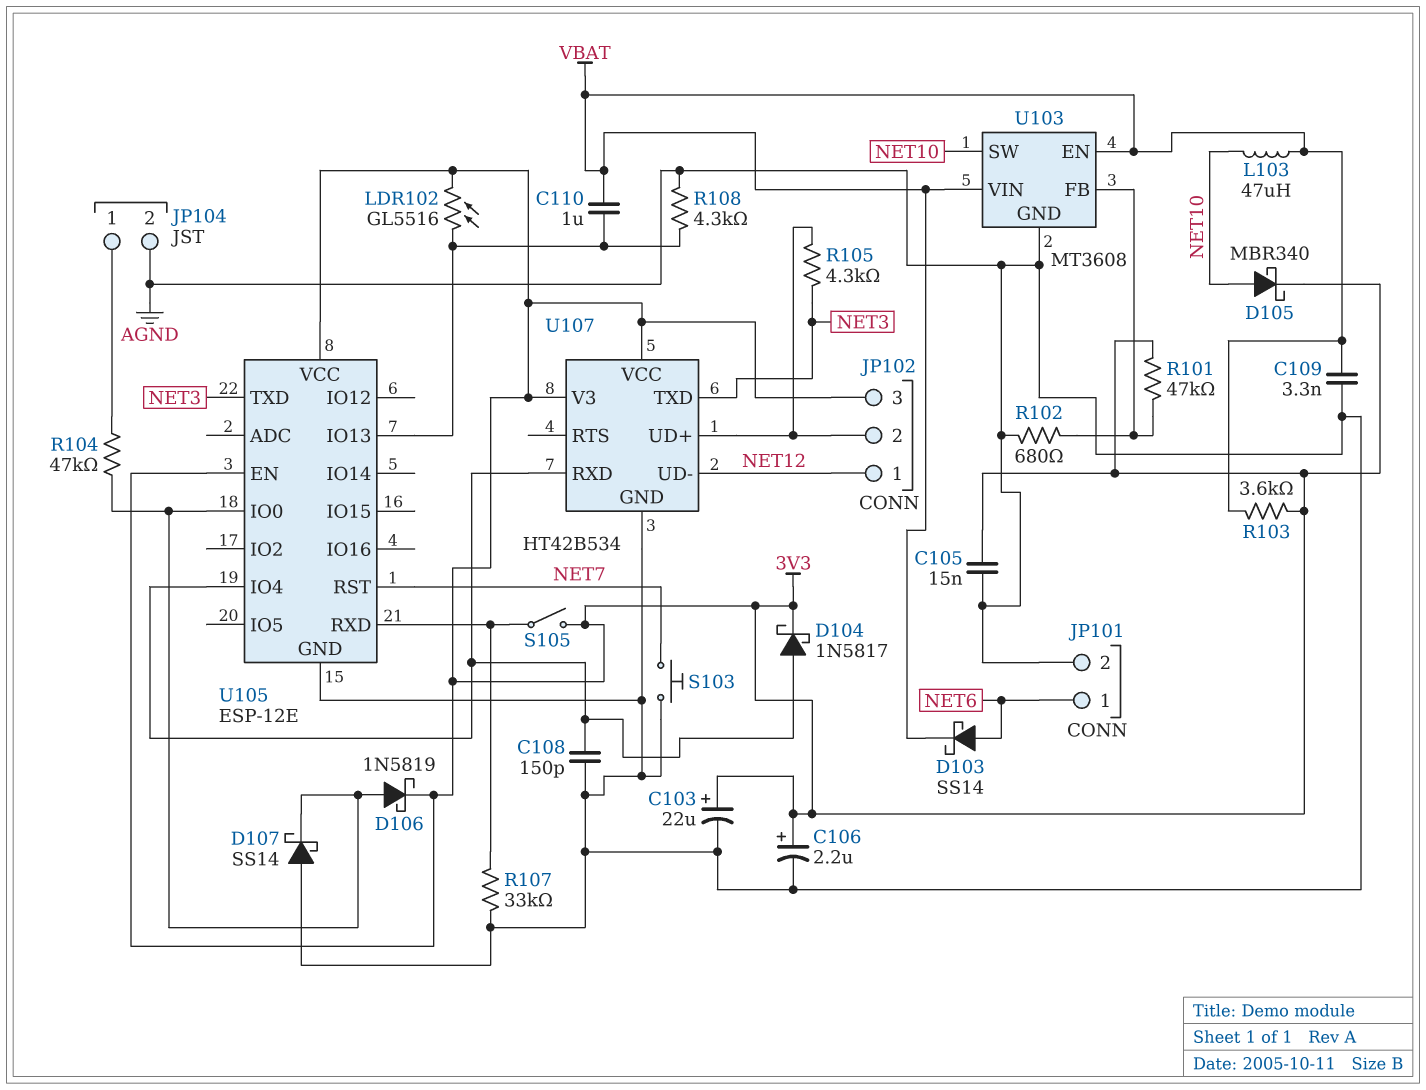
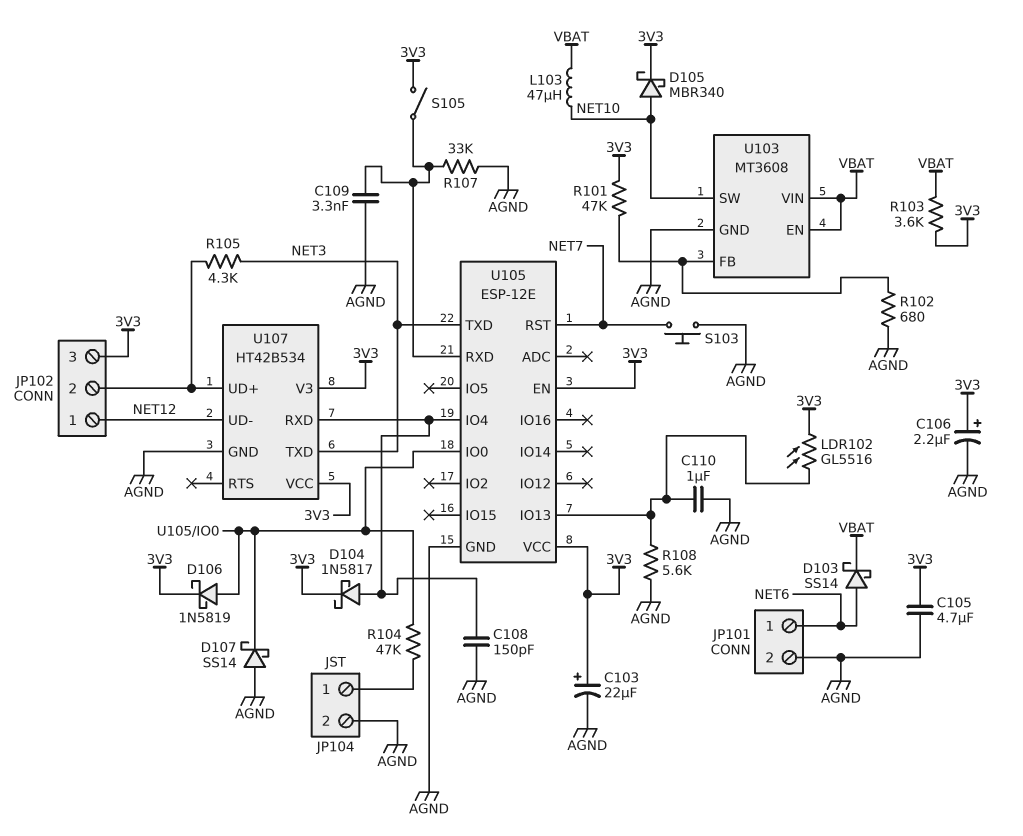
C105: 15nF (3V3, AGND) -> 4.7uF (3V3, AGND)
C109: 3.3nF (AGND, VBAT) -> 3.3nF (AGND, U105/RXD)
C110: 1uF (U105/IO13, VBAT) -> 1uF (AGND, U105/IO13)
R108: 4.3k (AGND, U105/IO13) -> 5.6k (AGND, U105/IO13)

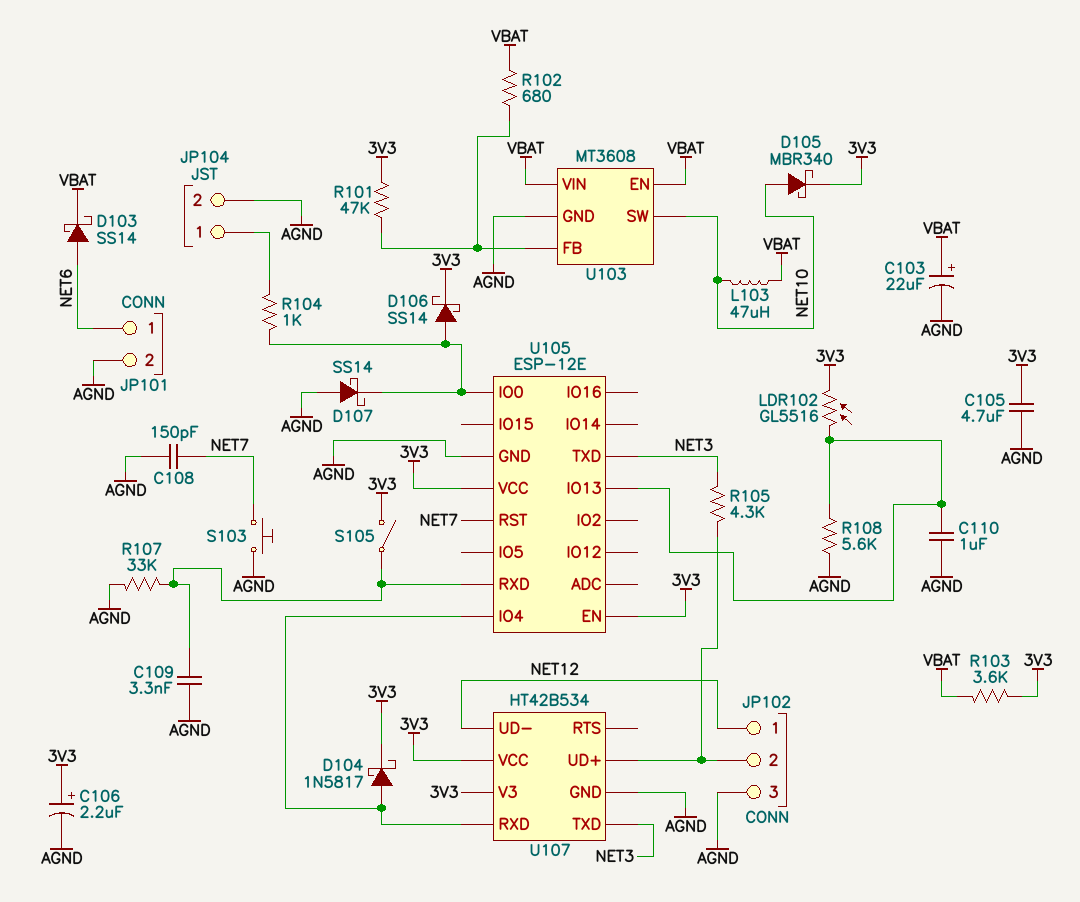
C103: 22uF (plus 3V3, minus AGND) -> 22uF (plus VBAT, minus AGND)
C108: 150pF (AGND, U105/IO4) -> 150pF (AGND, NET7)
D106: schottky 1N5819 (A U105/IO0, K 3V3) -> schottky SS14 (A U105/IO0, K 3V3)
JP102 pin 3: 3V3 -> AGND
R102: 680 (AGND, U103/FB) -> 680 (U103/FB, VBAT)
R104: 47k (JP104/1, U105/IO0) -> 1k (JP104/1, U105/IO0)

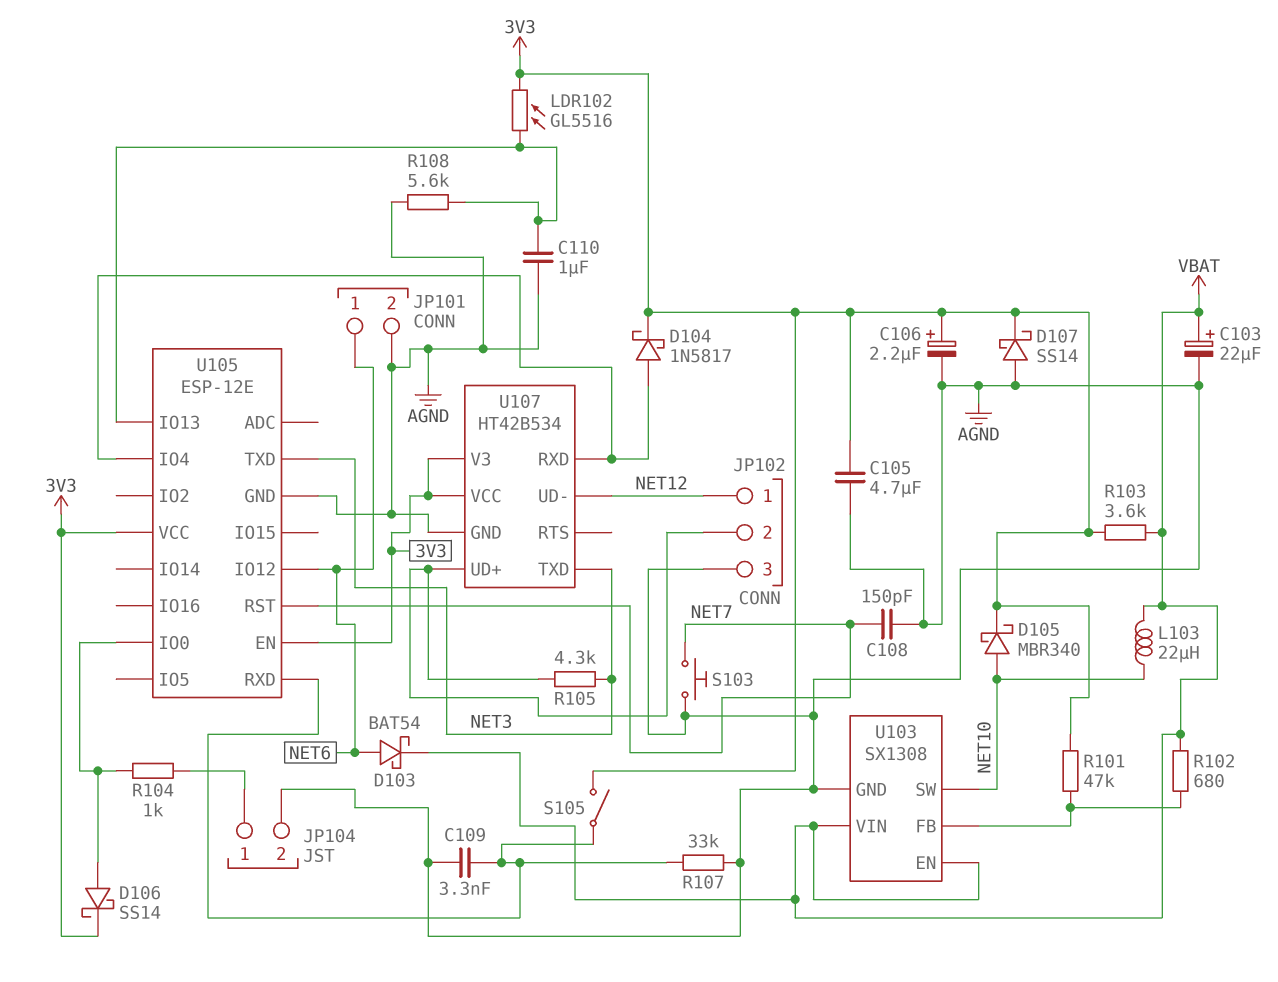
D103: schottky SS14 (A NET6, K VBAT) -> schottky BAT54 (A NET6, K VBAT)
D107: schottky SS14 (A AGND, K U105/IO0) -> schottky SS14 (A AGND, K 3V3)
L103: 47uH (NET10, VBAT) -> 22uH (NET10, VBAT)
U103: MT3608 -> SX1308
U105 pin IO12: none -> NET6

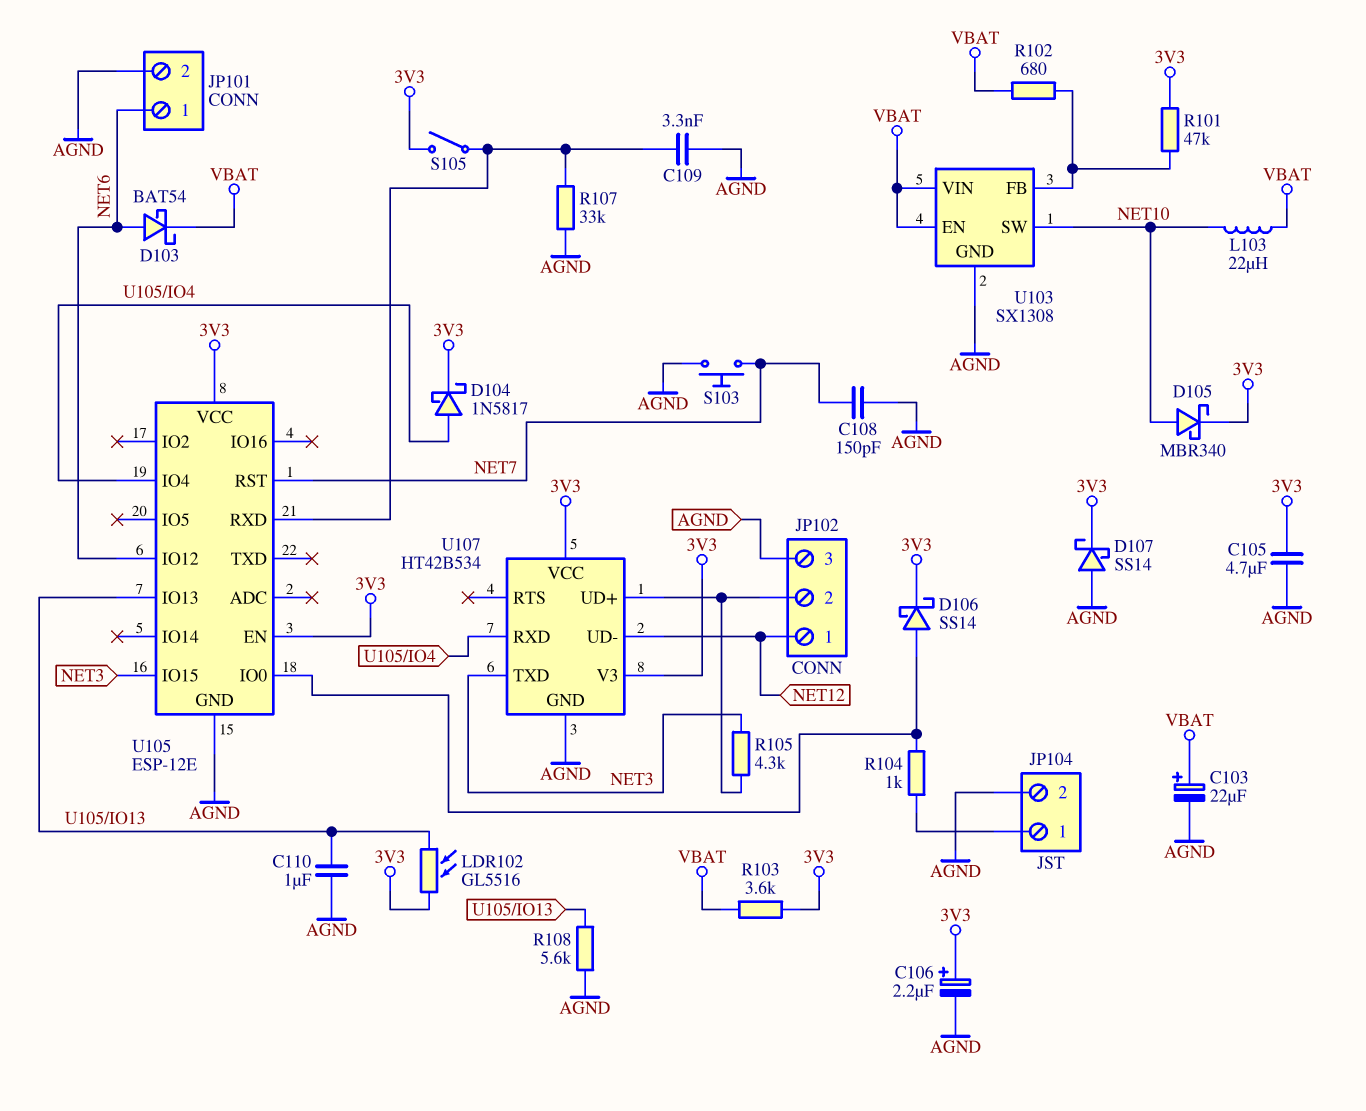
U105 pin IO15: none -> NET3
U105 pin TXD: NET3 -> none

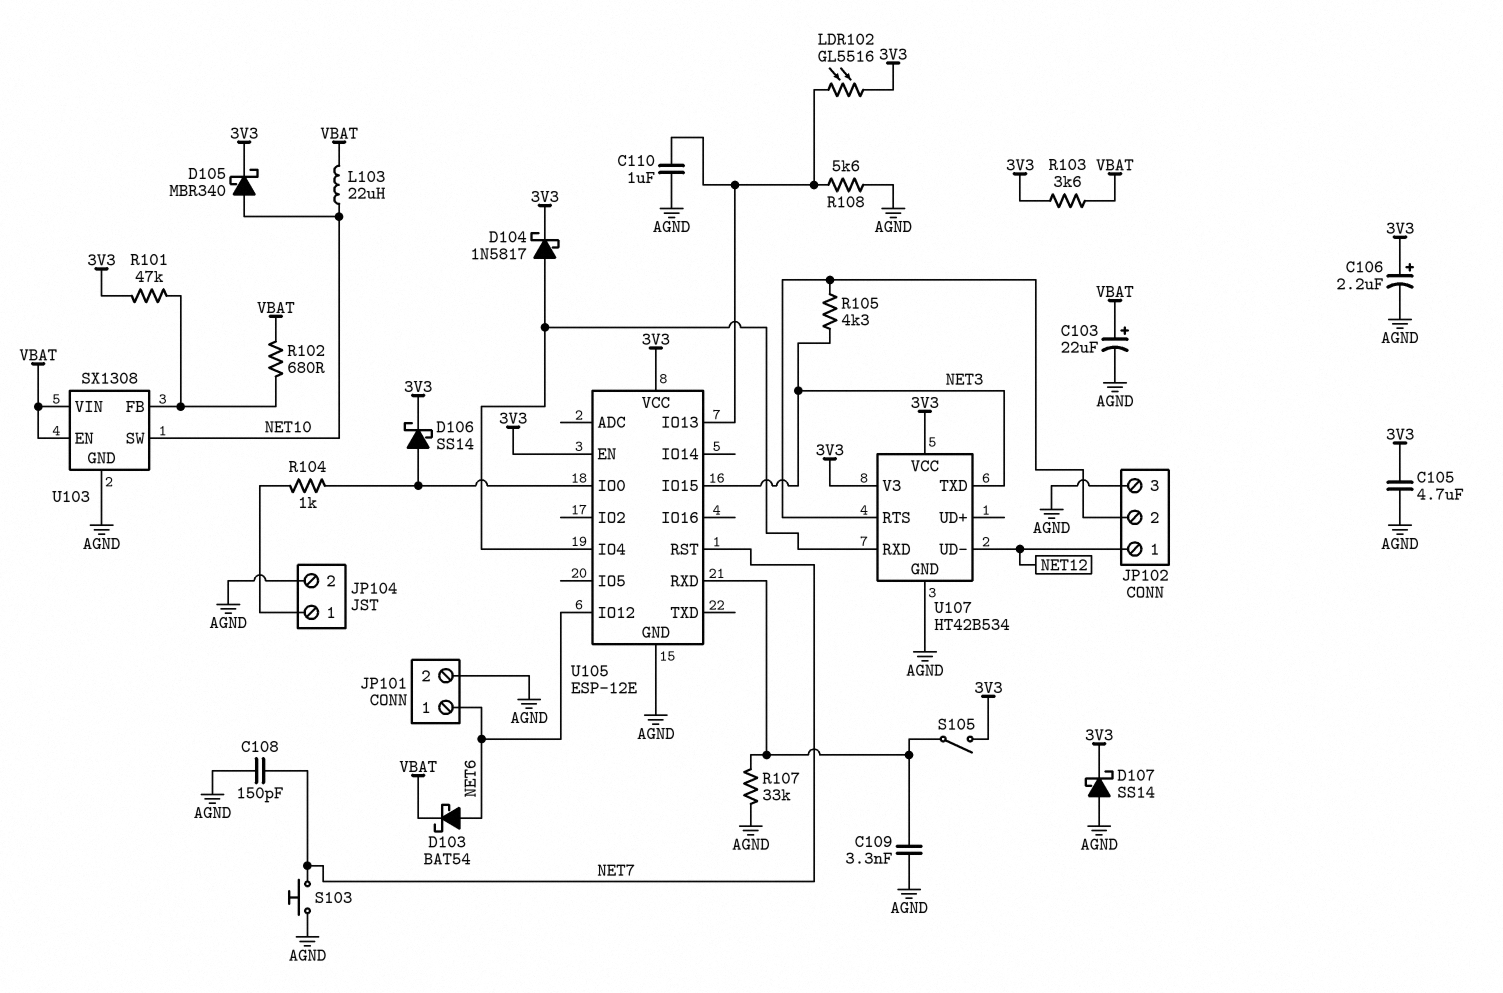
U107 pin RTS: none -> JP102/2
U107 pin UD+: JP102/2 -> none

